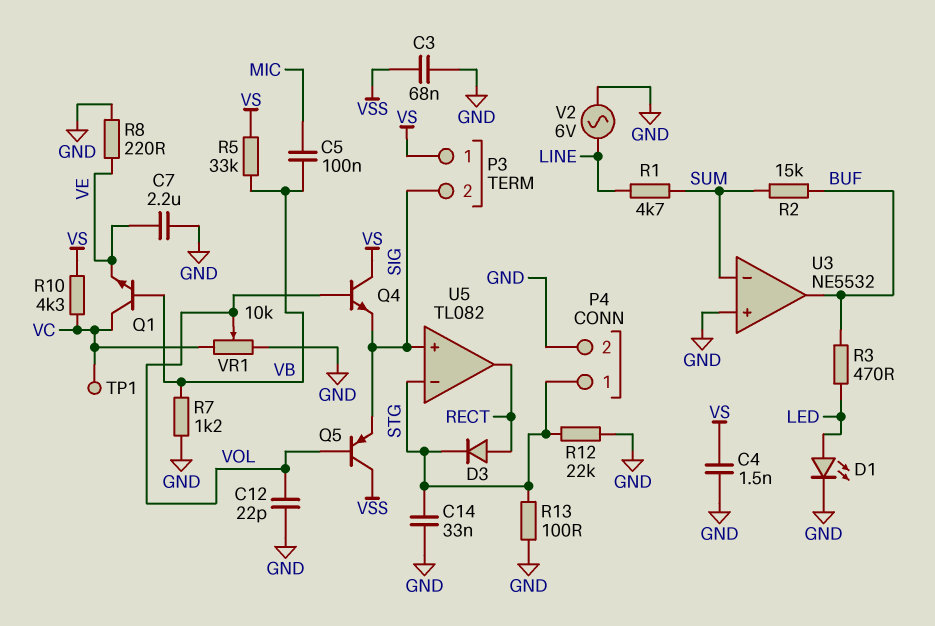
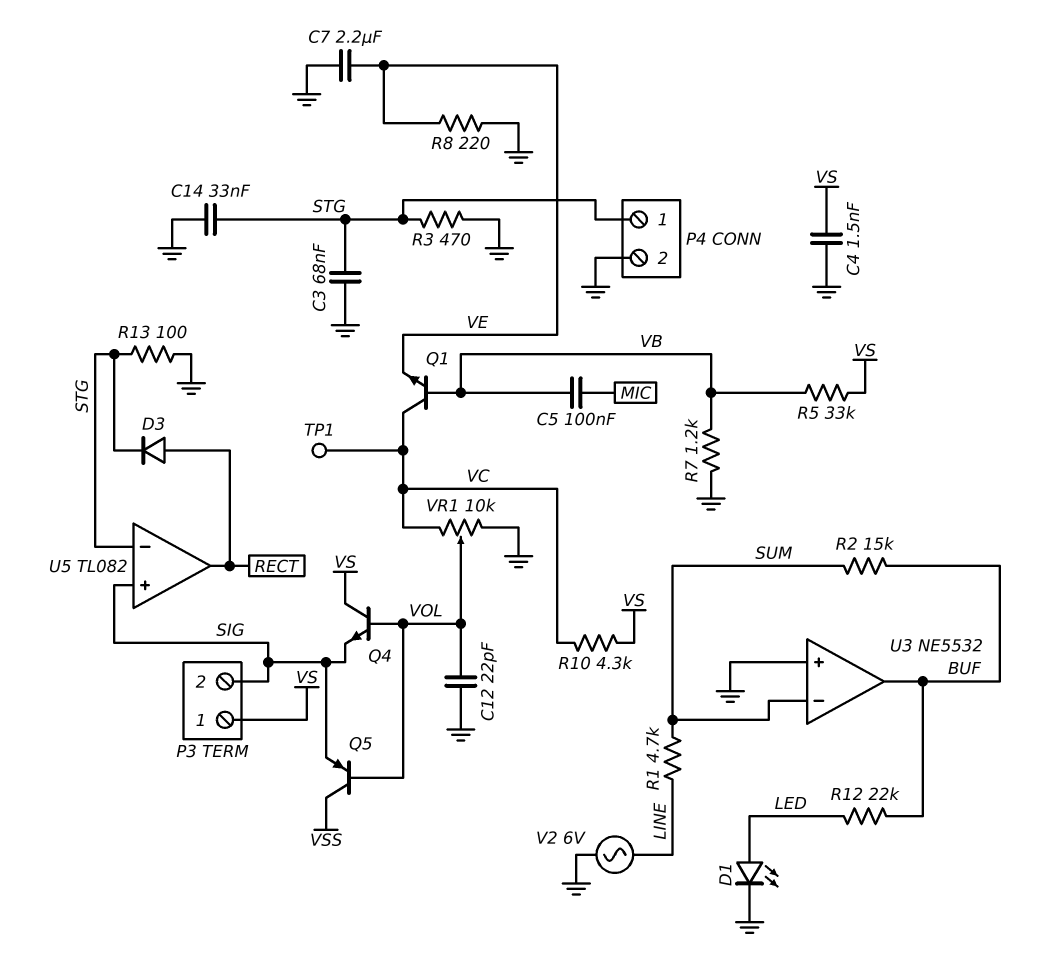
C3: 68nF (GND, VSS) -> 68nF (GND, STG)
R3: 470 (BUF, LED) -> 470 (GND, STG)
R12: 22k (GND, STG) -> 22k (BUF, LED)

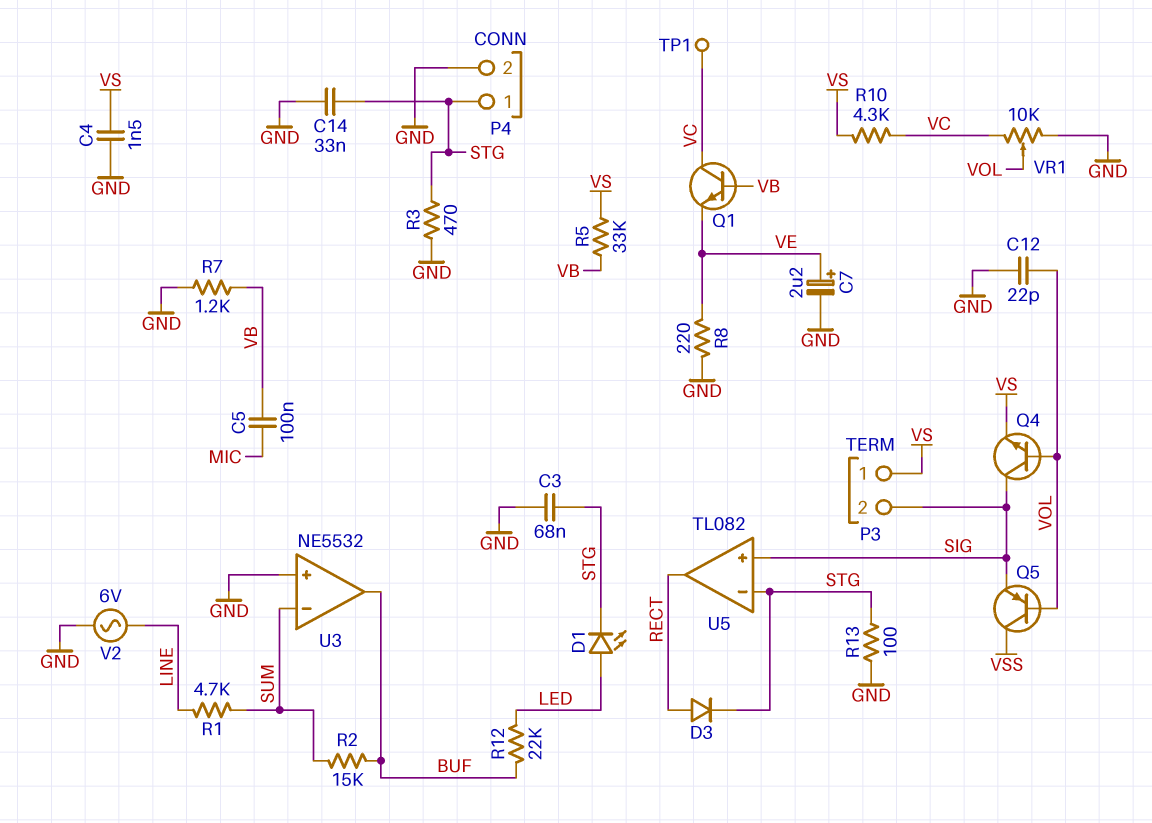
C7: 2.2uF (GND, VE) -> 2.2uF (plus VE, minus GND)
D1: LED (A LED, K GND) -> LED (A LED, K STG)
Q4: NPN (B VOL, C VS, E SIG) -> NPN (B VOL, C SIG, E VS)

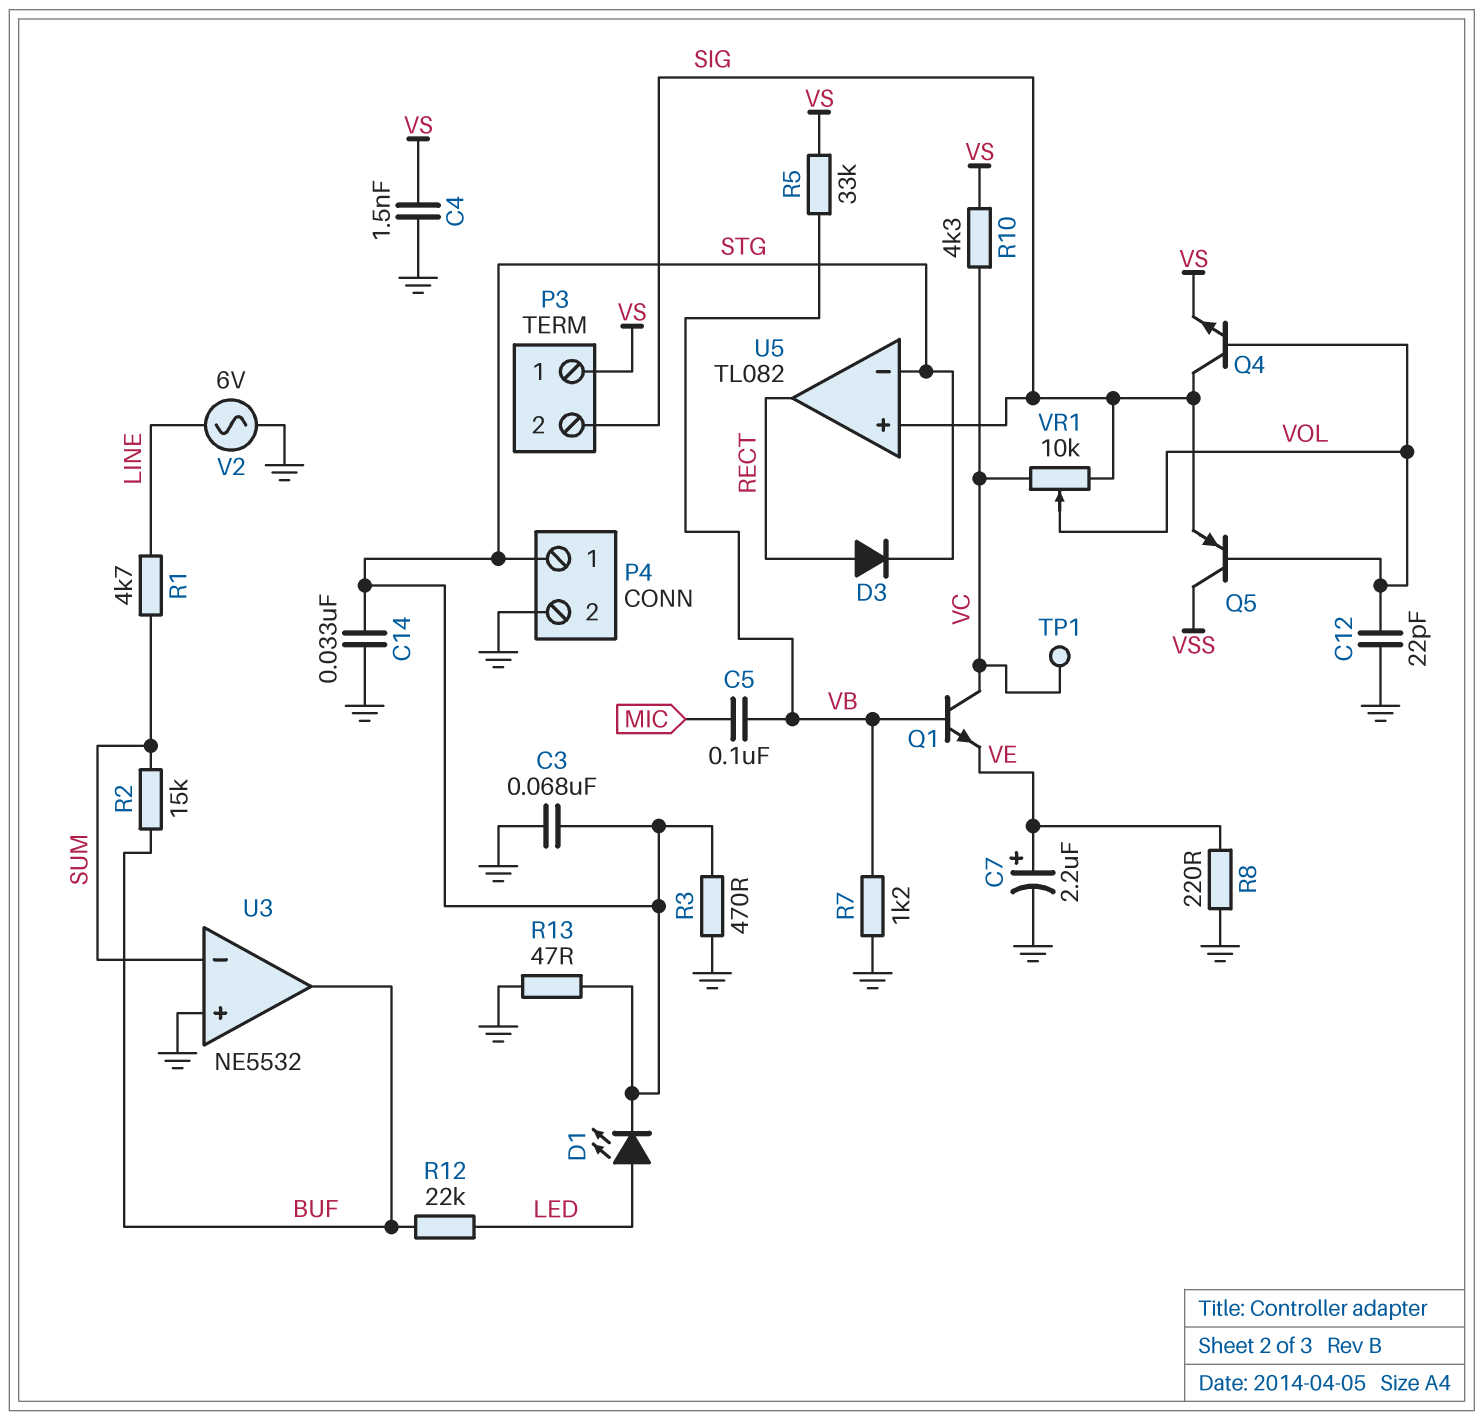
R13: 100 (GND, STG) -> 47 (GND, STG)
VR1: 10k (GND, VC, wiper VOL) -> 10k (SIG, VC, wiper VOL)

